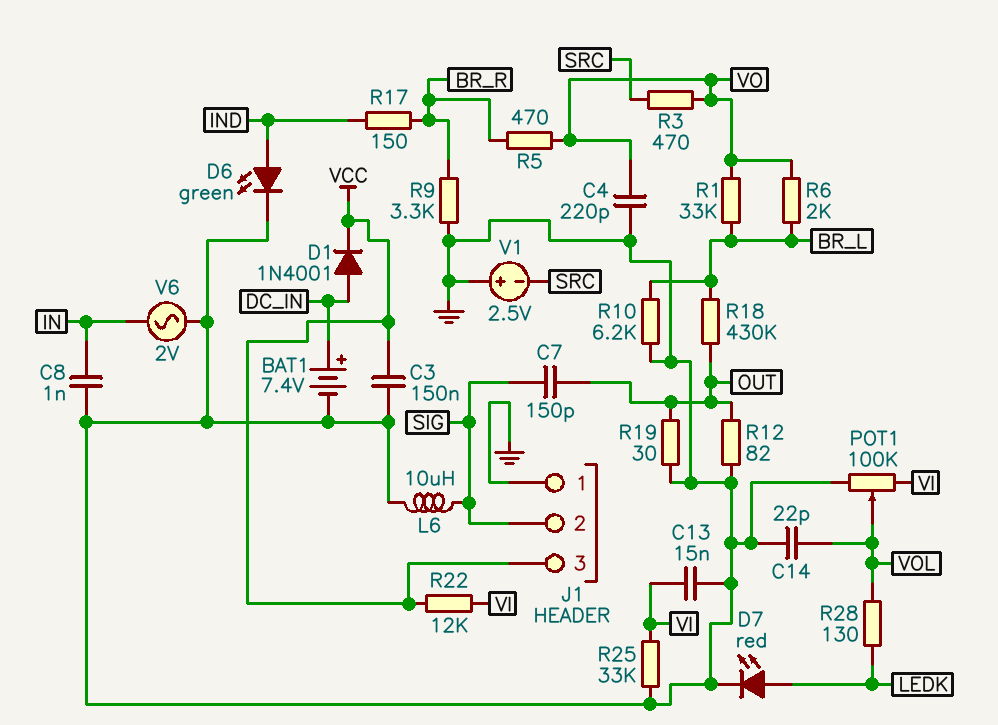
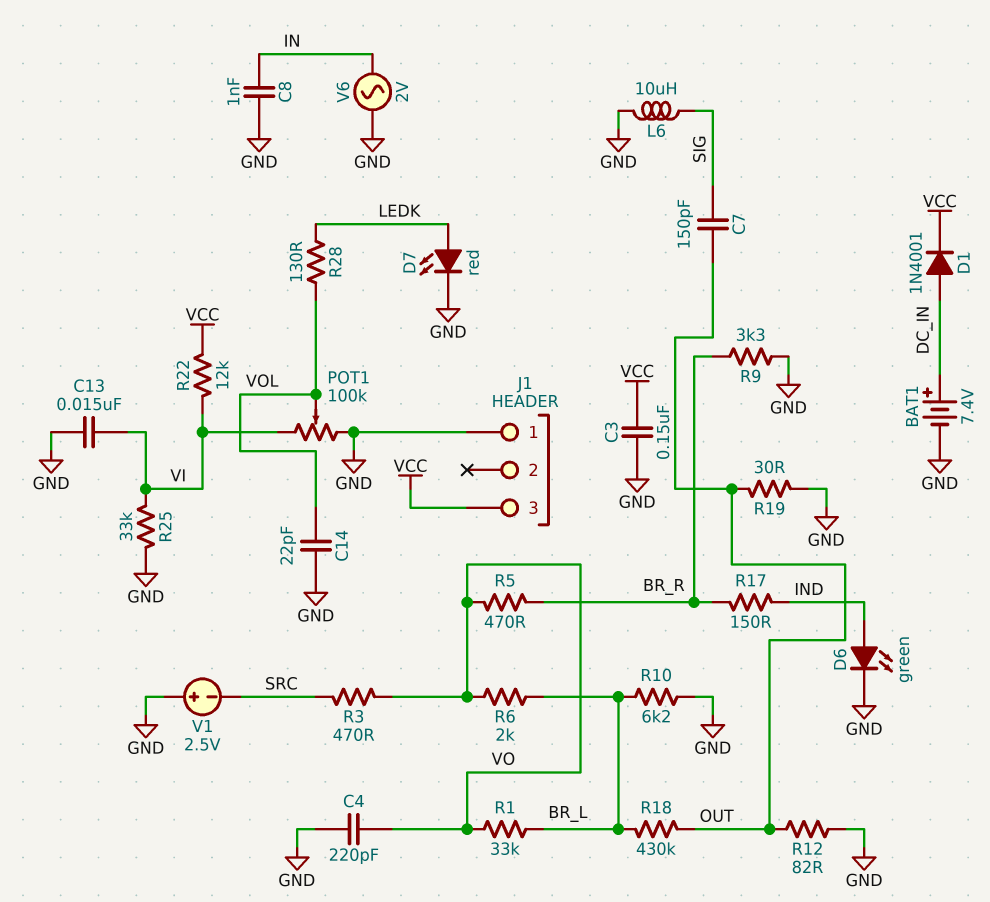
J1 pin 2: SIG -> none

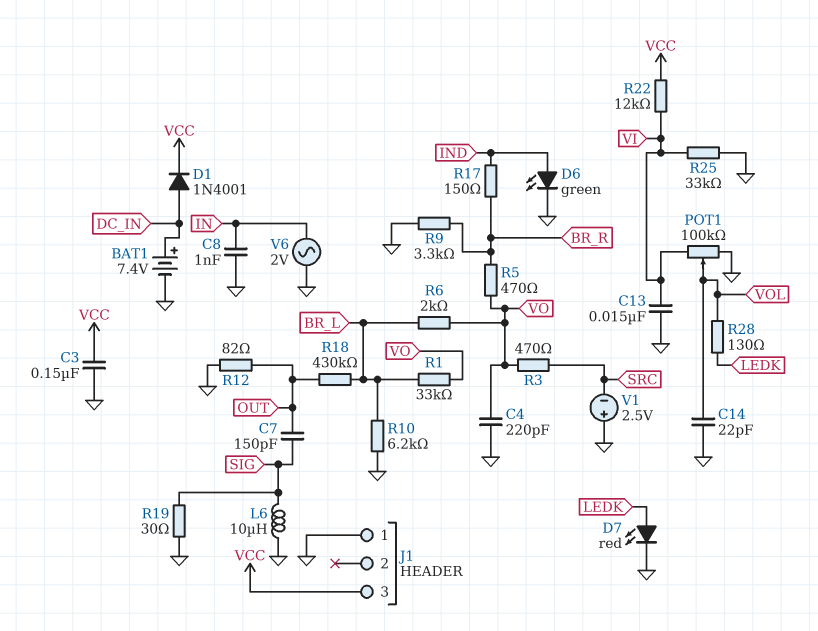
R19: 30 (GND, OUT) -> 30 (GND, SIG)

